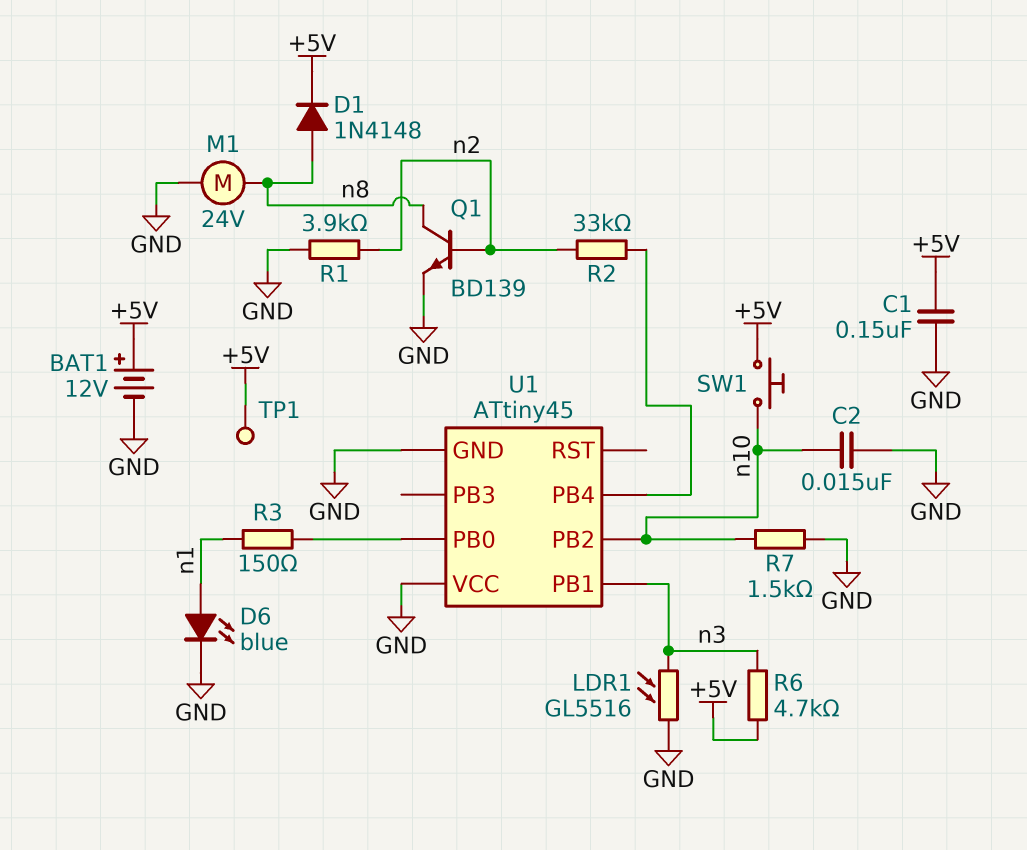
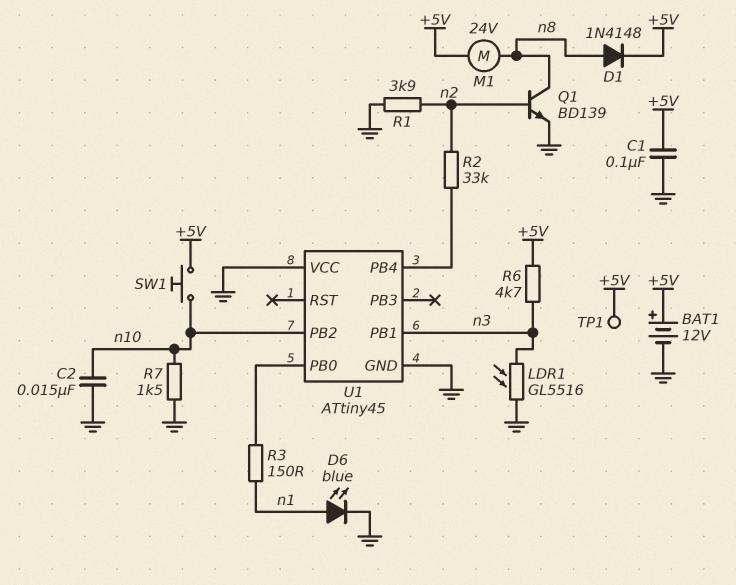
C1: 150nF (+5V, GND) -> 100nF (+5V, GND)
M1: motor 24V (GND, n8) -> motor 24V (+5V, n8)

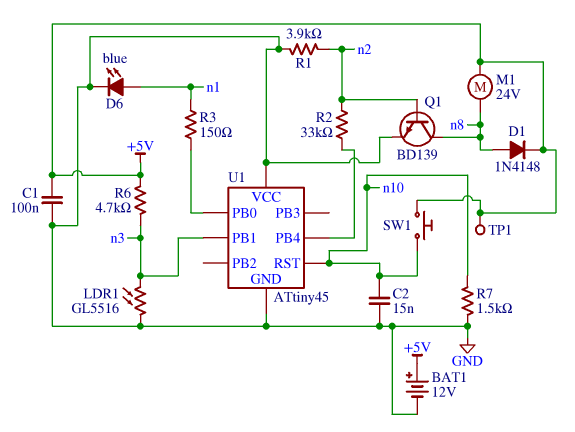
U1 pin PB2: n10 -> none
U1 pin RST: none -> n10

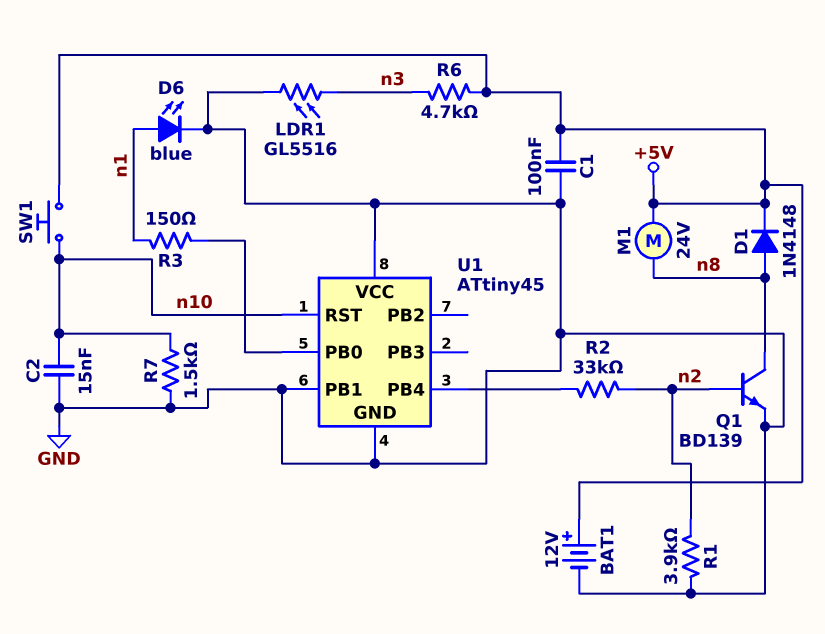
TP1: test point (+5V) -> none
U1 pin PB1: n3 -> GND

